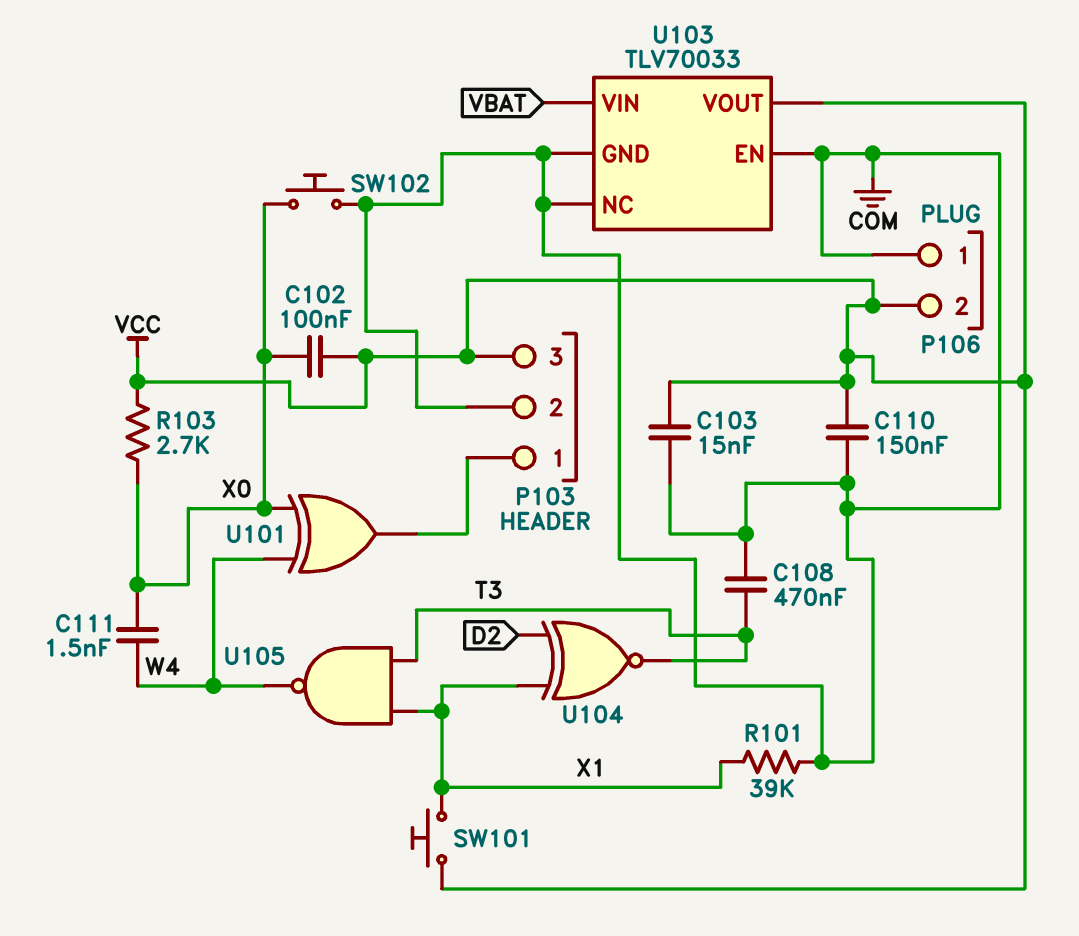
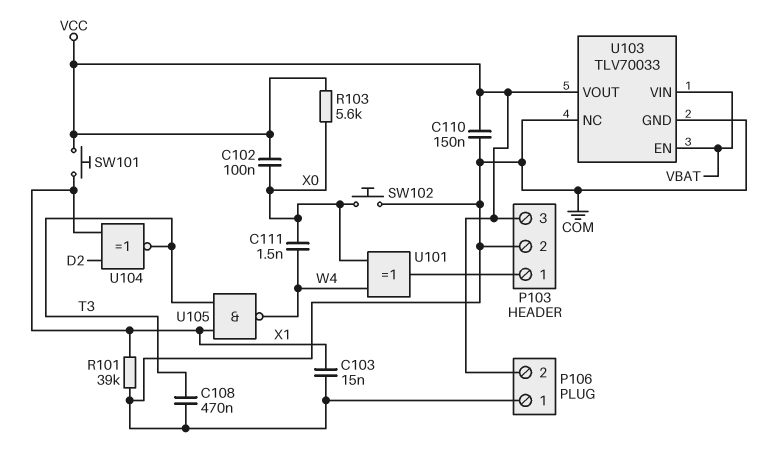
C103: 15nF (COM, VCC) -> 15nF (COM, X1)
R103: 2.7k (VCC, X0) -> 5.6k (VCC, X0)
U103 pin EN: COM -> VBAT

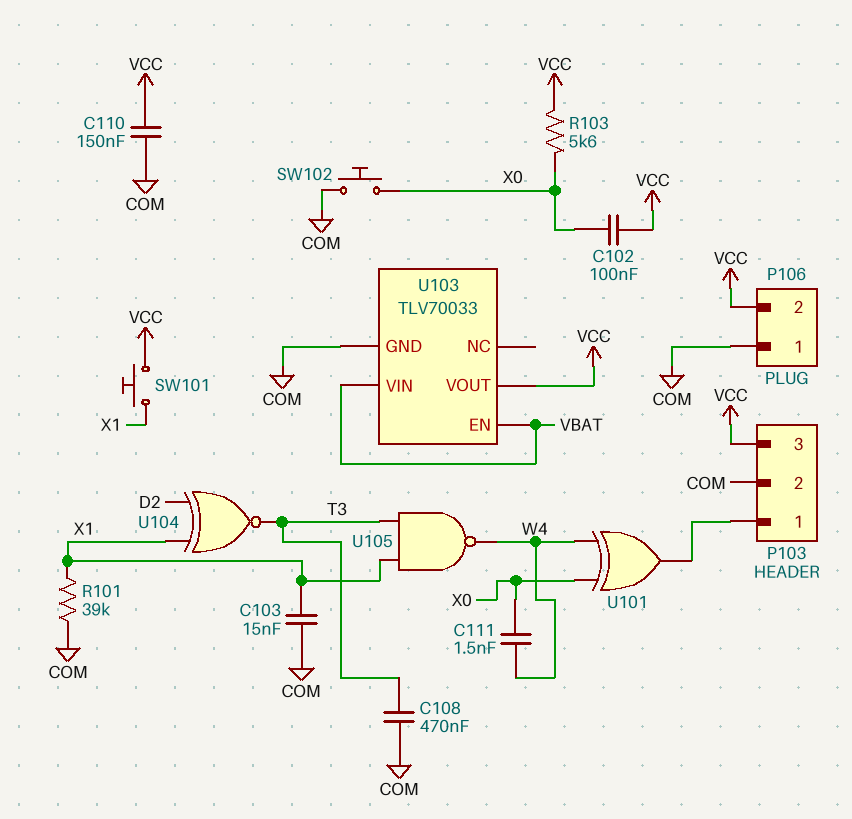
U103 pin NC: COM -> none

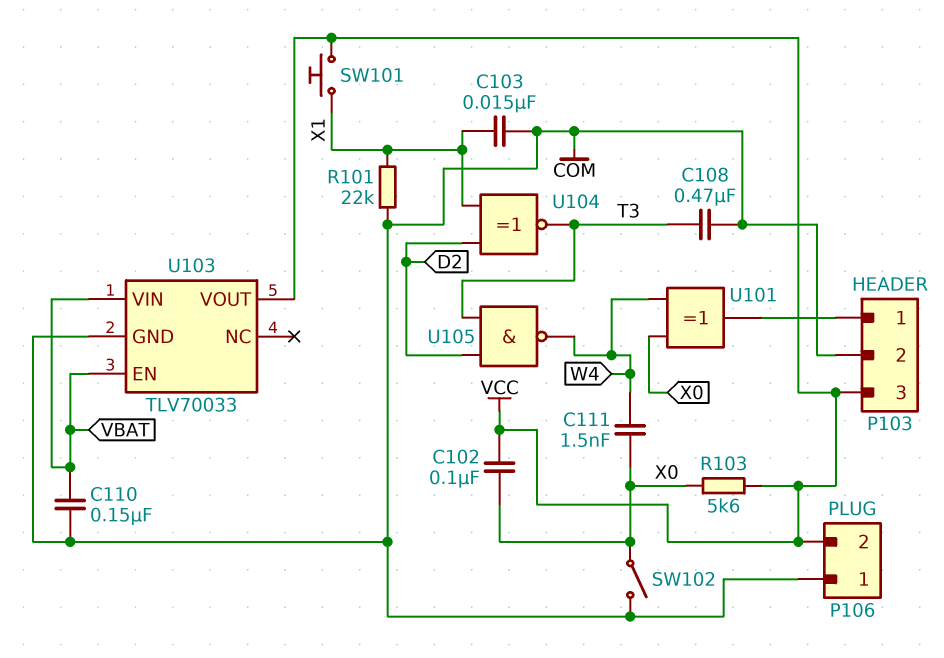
C110: 150nF (COM, VCC) -> 150nF (COM, VBAT)
R101: 39k (COM, X1) -> 22k (COM, X1)
SW102: button (COM, X0) -> switch (COM, X0)
U105: NAND (in T3, in X1, out W4) -> NAND (in D2, in T3, out W4)

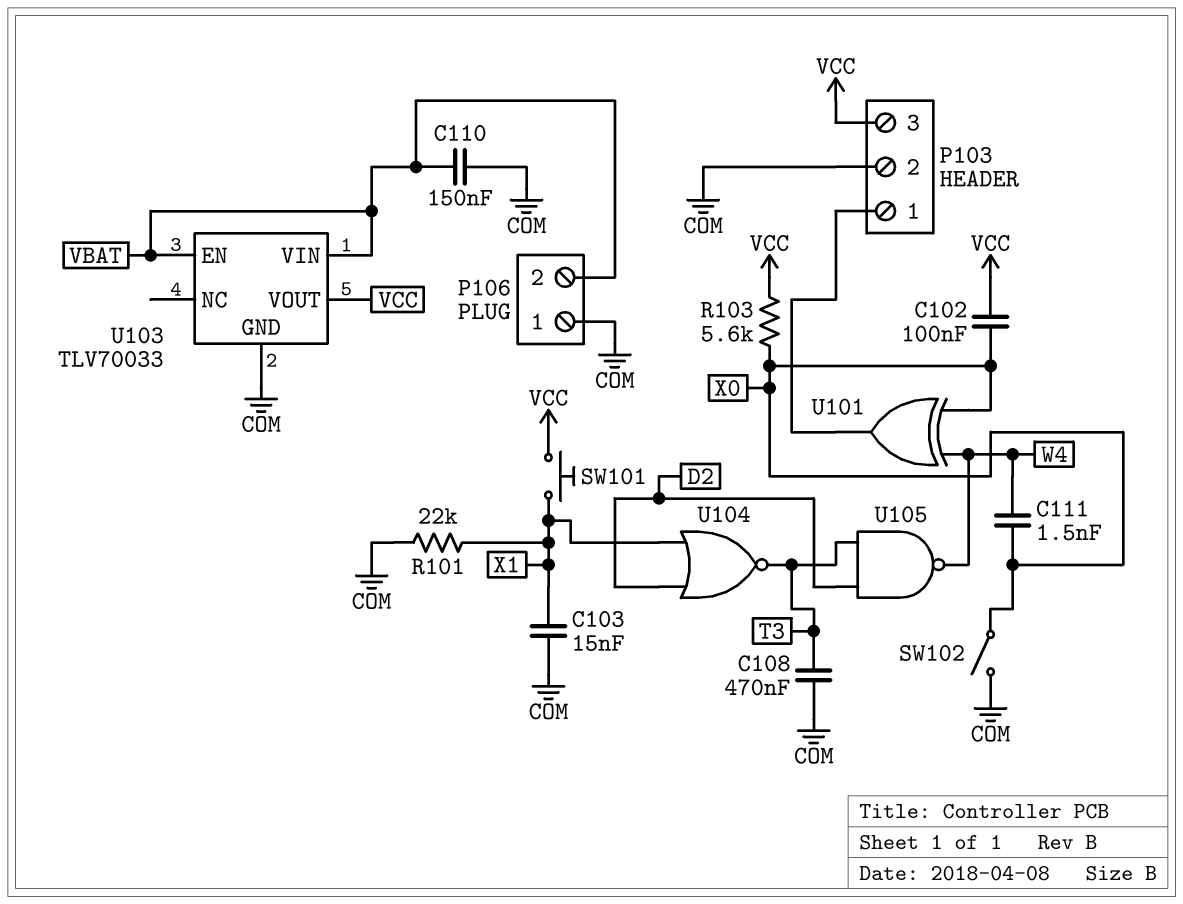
P106 pin 2: VCC -> VBAT
U104: XNOR (in D2, in X1, out T3) -> NOR (in D2, in X1, out T3)

